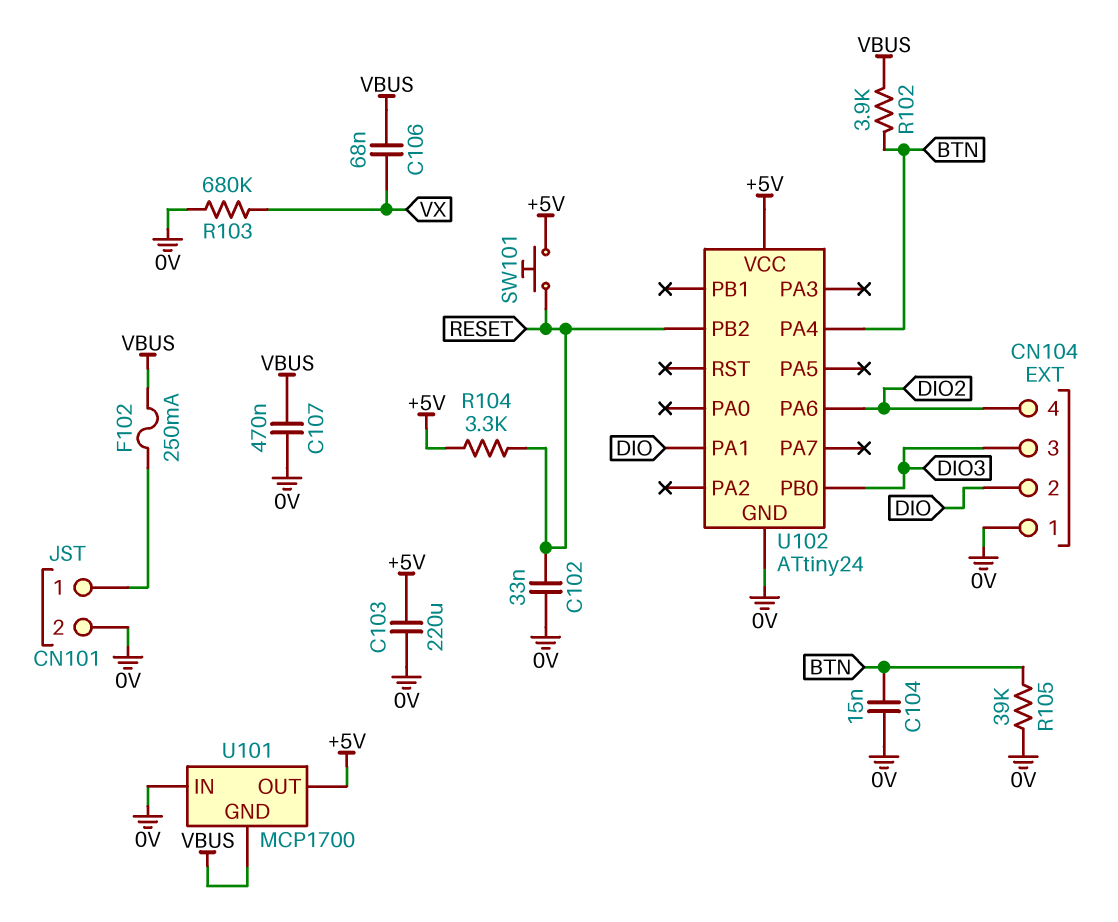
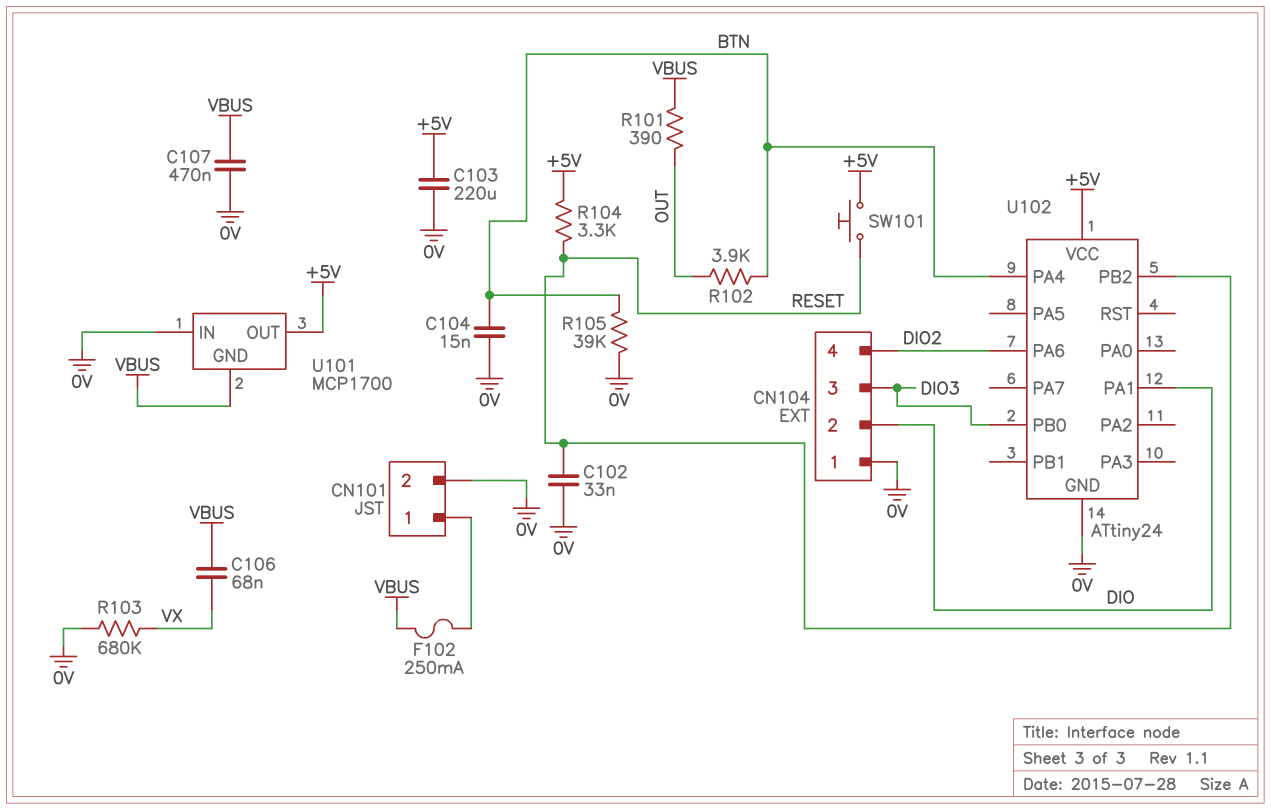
R101: none -> 390 (OUT, VBUS)
R102: 3.9k (BTN, VBUS) -> 3.9k (BTN, OUT)

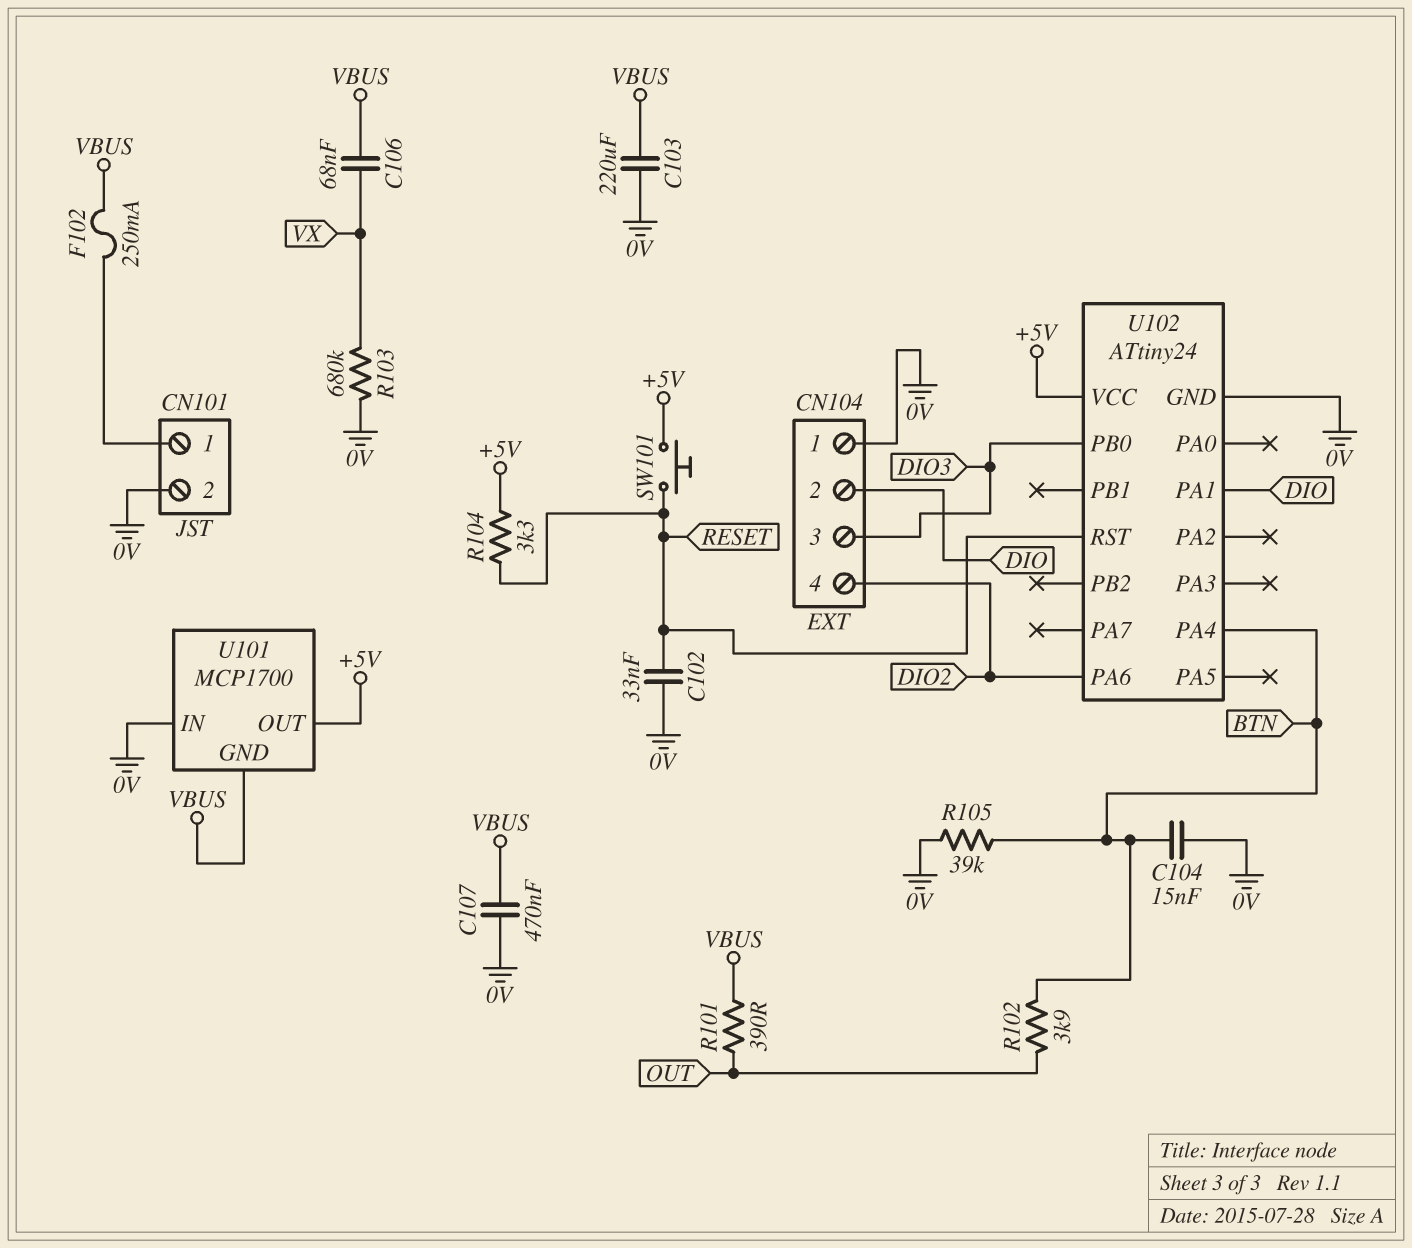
C103: 220uF (+5V, 0V) -> 220uF (0V, VBUS)
U102 pin PB2: RESET -> none
U102 pin RST: none -> RESET

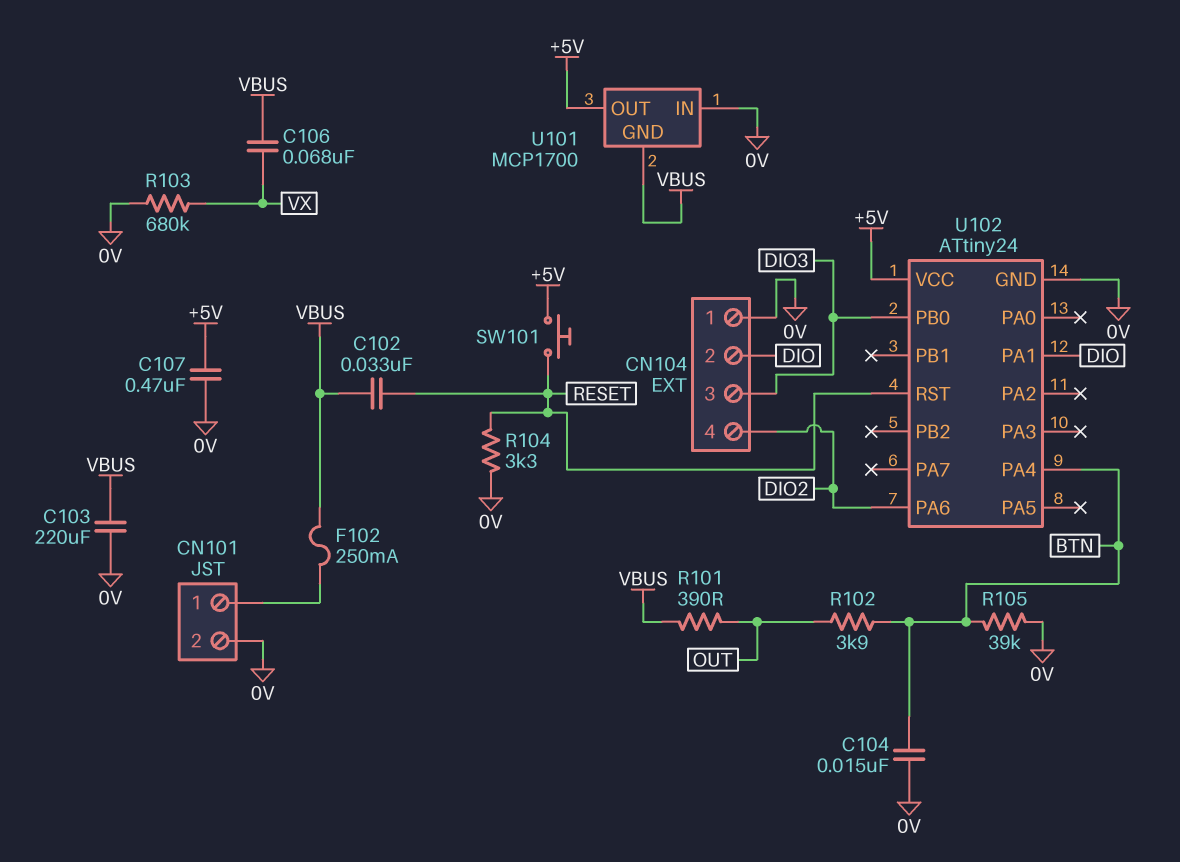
C102: 33nF (0V, RESET) -> 33nF (RESET, VBUS)
C107: 470nF (0V, VBUS) -> 470nF (+5V, 0V)
R104: 3.3k (+5V, RESET) -> 3.3k (0V, RESET)

